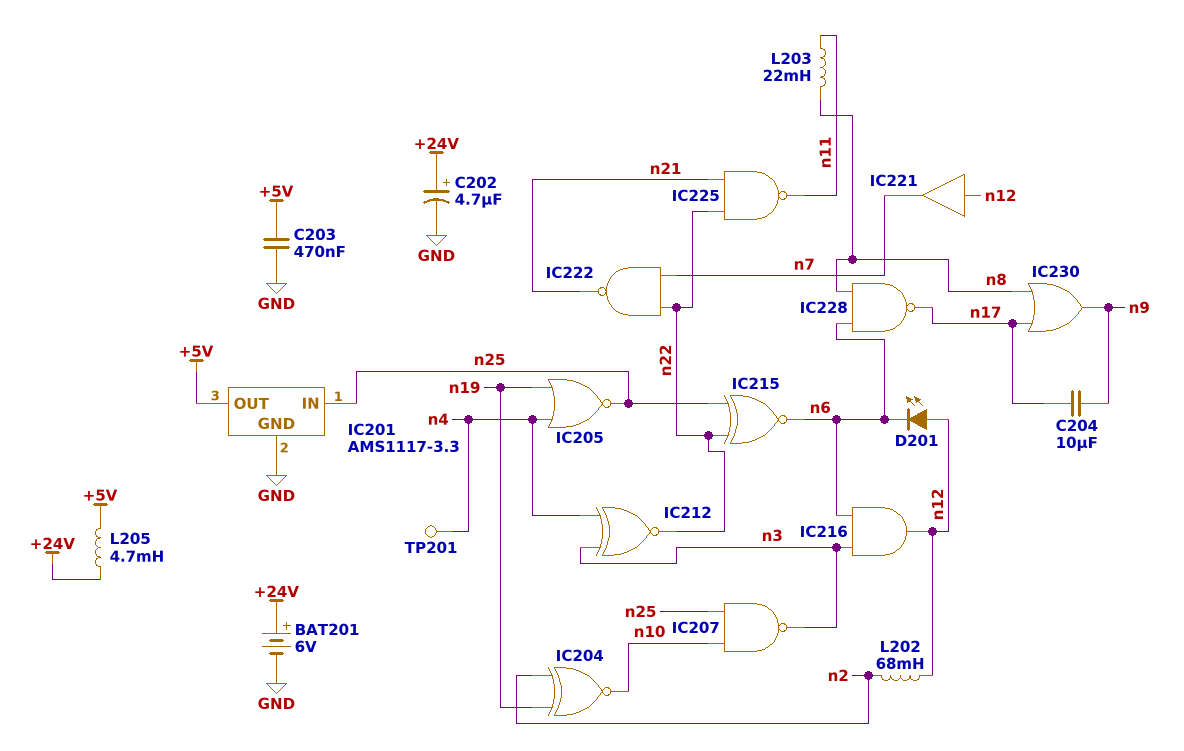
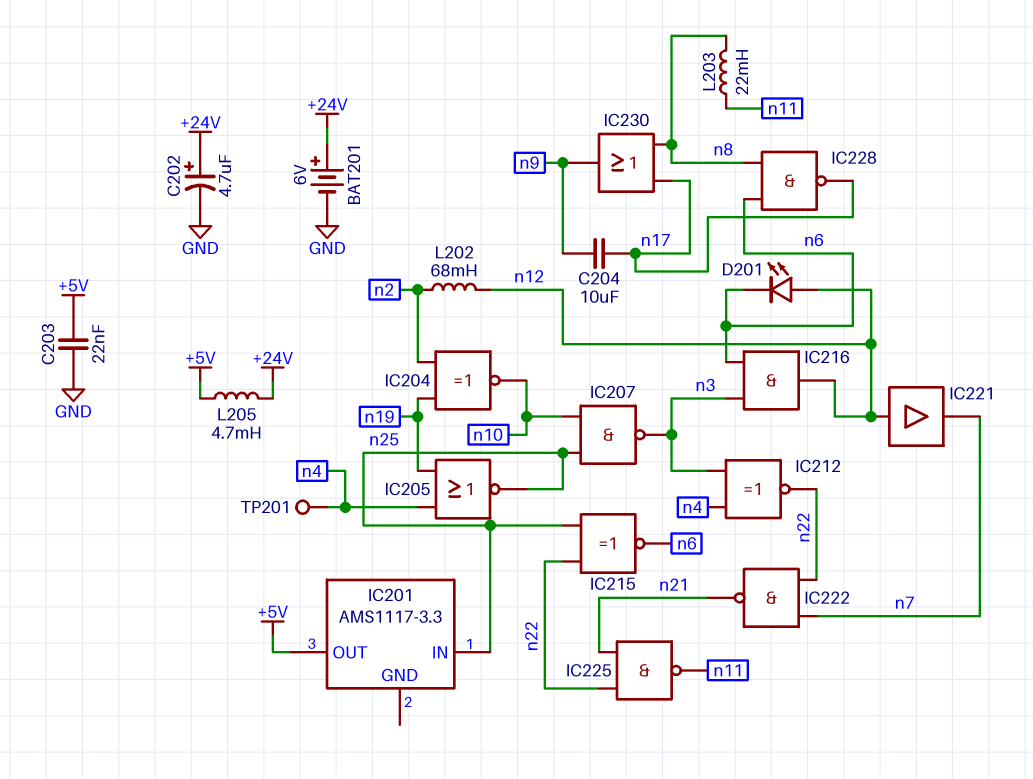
C203: 470nF (+5V, GND) -> 22nF (+5V, GND)
IC201 pin GND: GND -> none

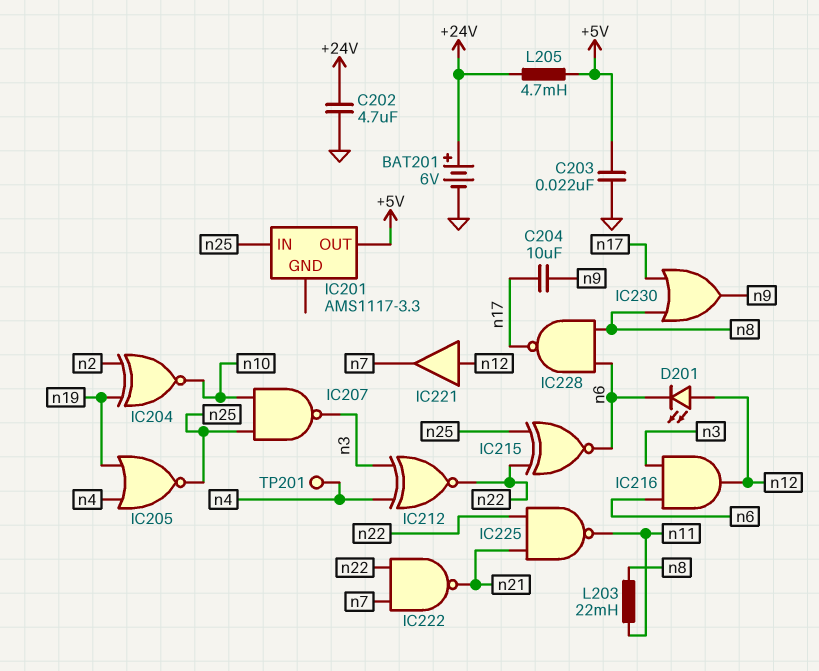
C202: 4.7uF (plus +24V, minus GND) -> 4.7uF (+24V, GND)
L202: 68mH (n2, n12) -> none

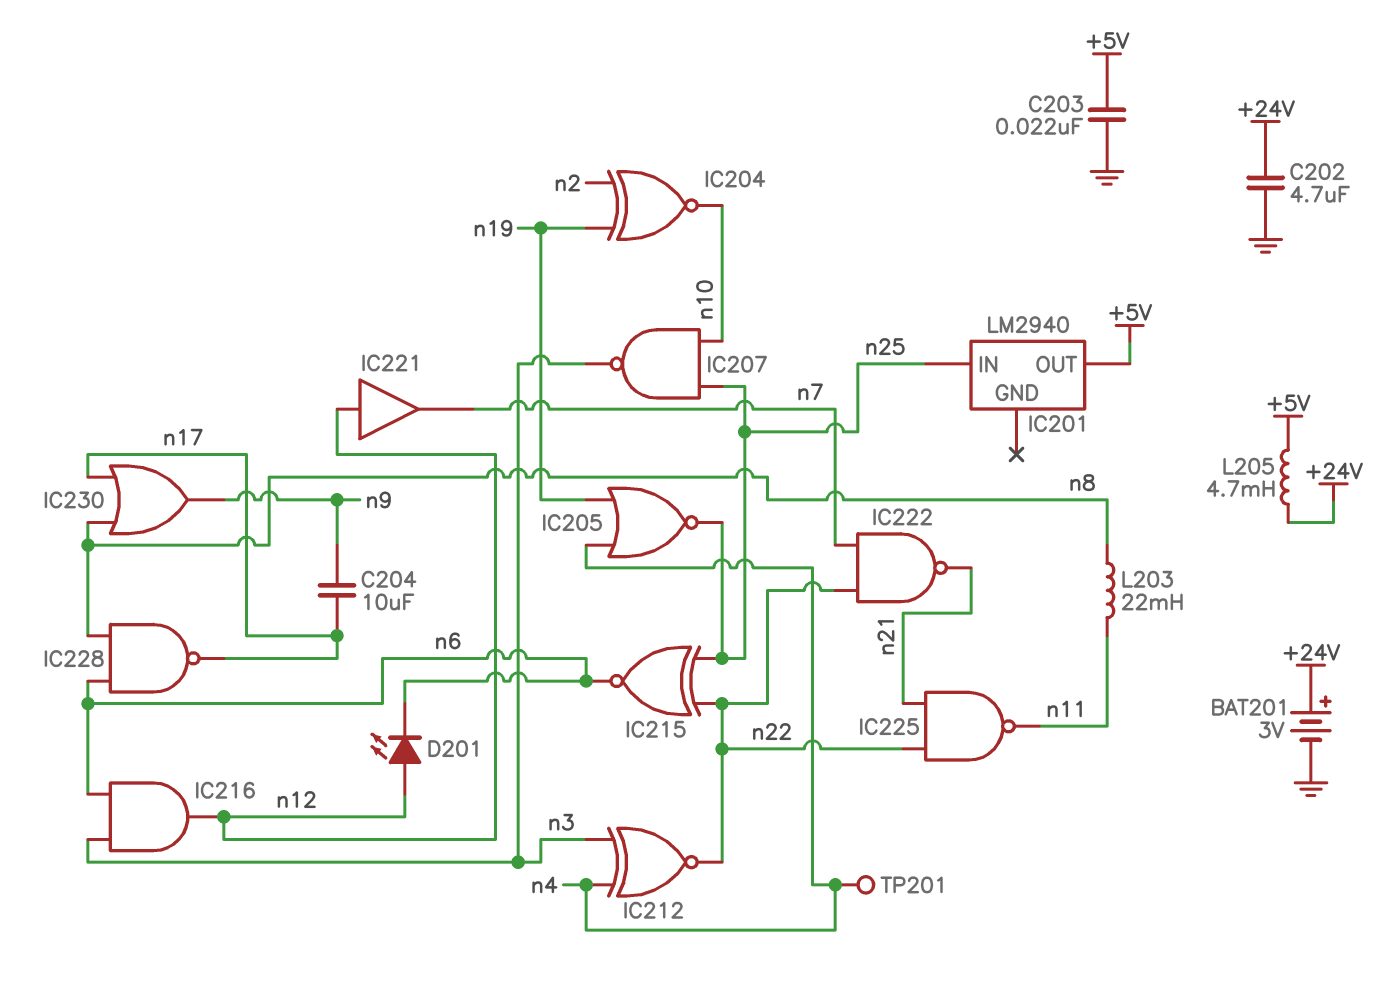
BAT201: 6V (plus +24V, minus GND) -> 3V (plus +24V, minus GND)
IC201: AMS1117-3.3 -> LM2940

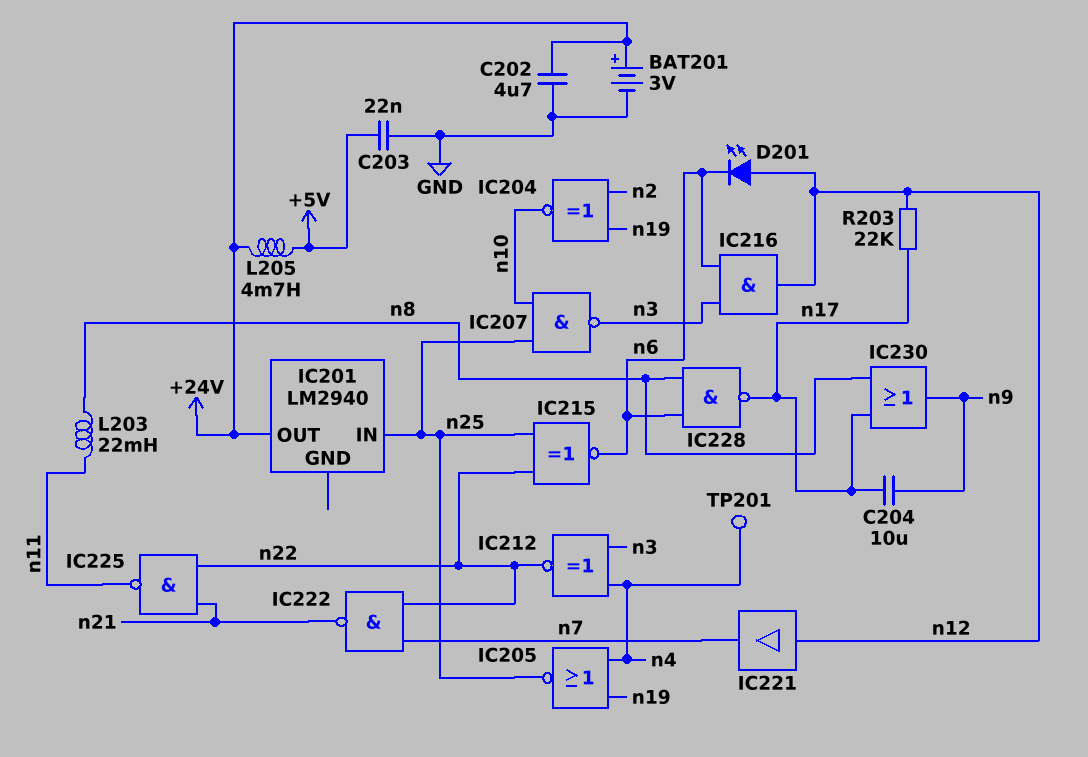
IC201 pin OUT: +5V -> +24V
R203: none -> 22k (n12, n17)

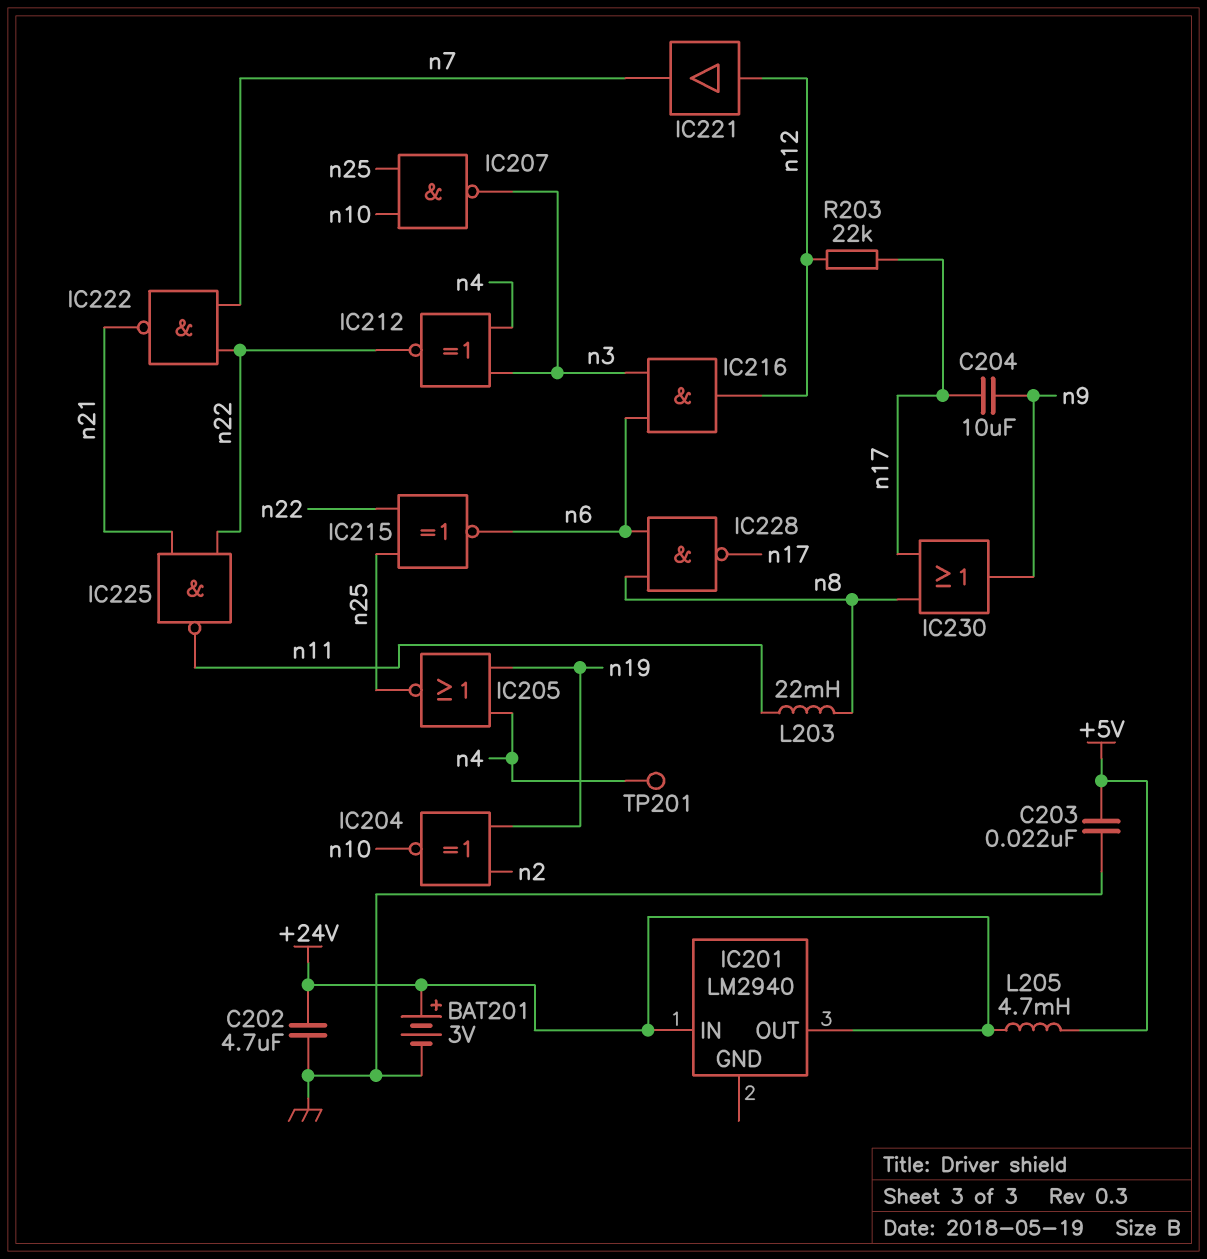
D201: LED (A n12, K n6) -> none
IC201 pin IN: n25 -> +24V

